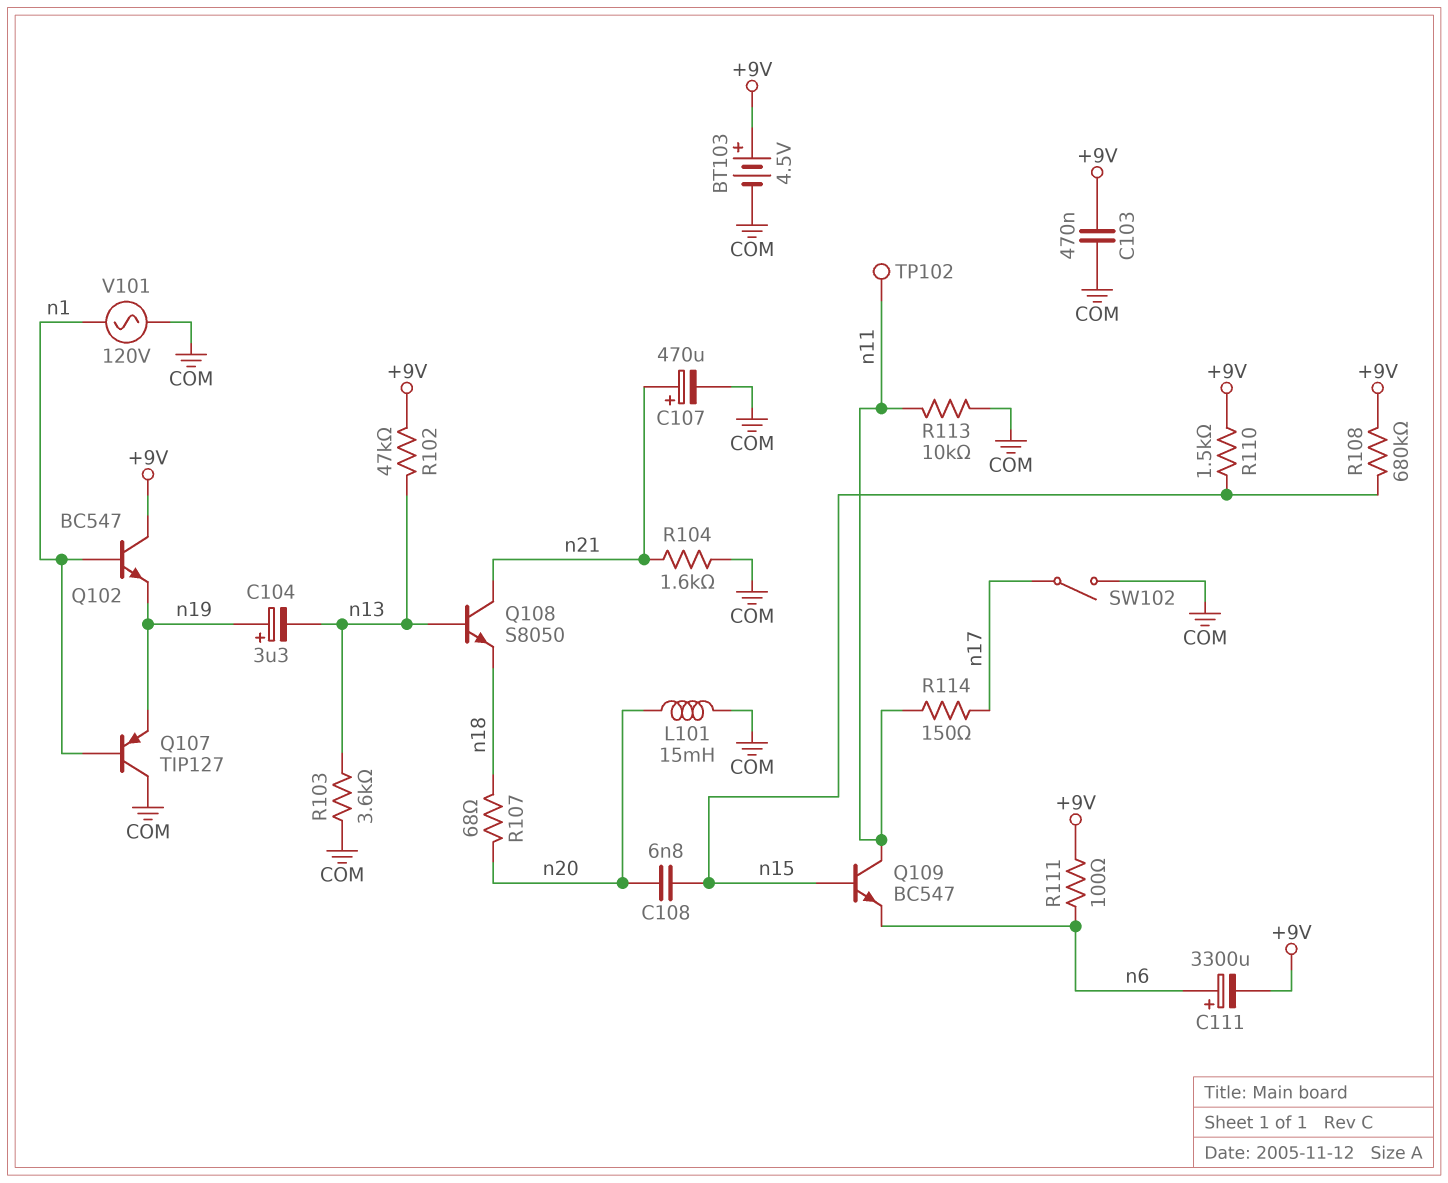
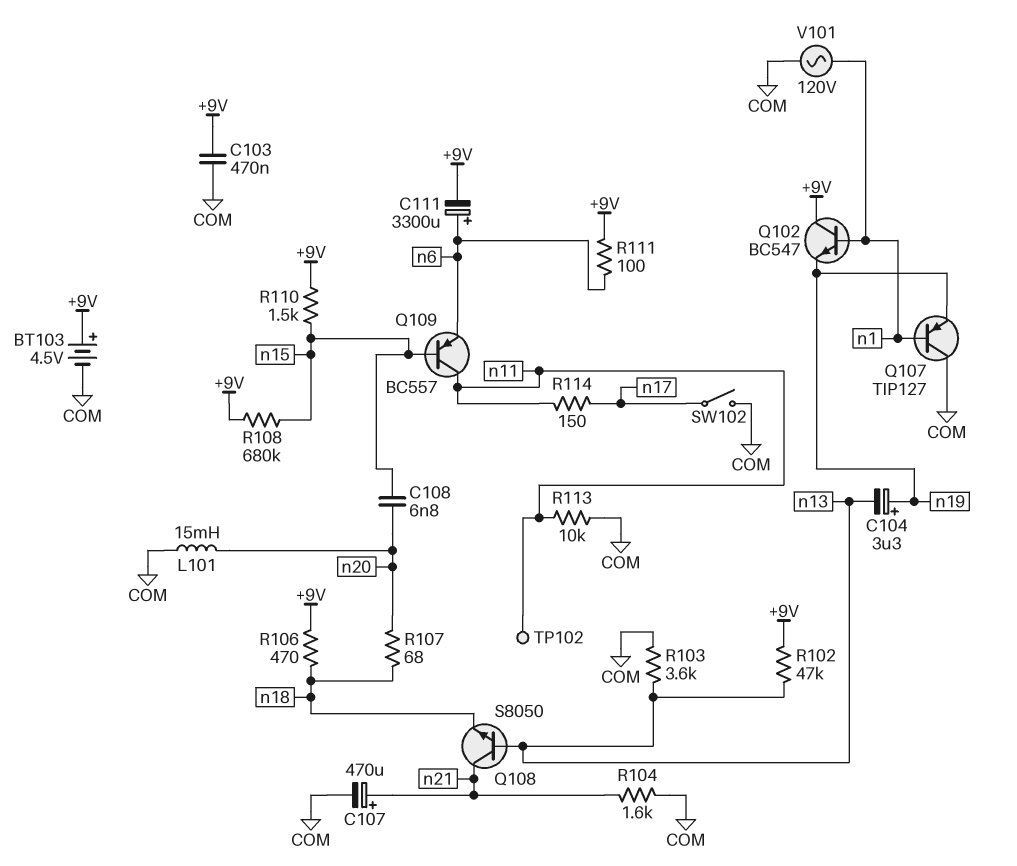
Q109: NPN BC547 (B n15, C n11, E n6) -> PNP BC557 (B n15, C n11, E n6)
R106: none -> 470 (+9V, n18)

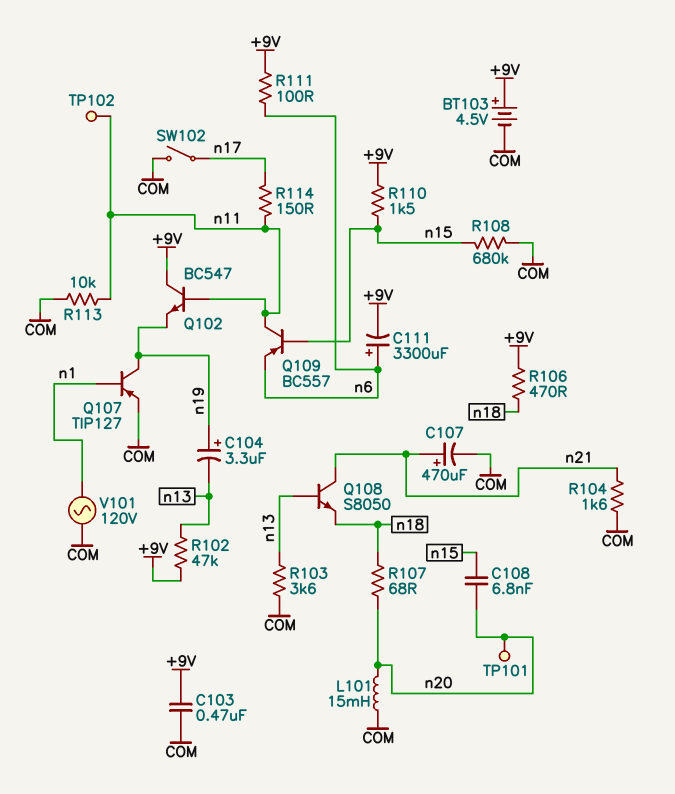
Q102: NPN BC547 (B n1, C +9V, E n19) -> NPN BC547 (B n11, C +9V, E n19)
Q107: PNP TIP127 (B n1, C COM, E n19) -> PNP TIP127 (B n1, C n19, E COM)
R108: 680k (+9V, n15) -> 680k (COM, n15)
TP101: none -> test point (n20)

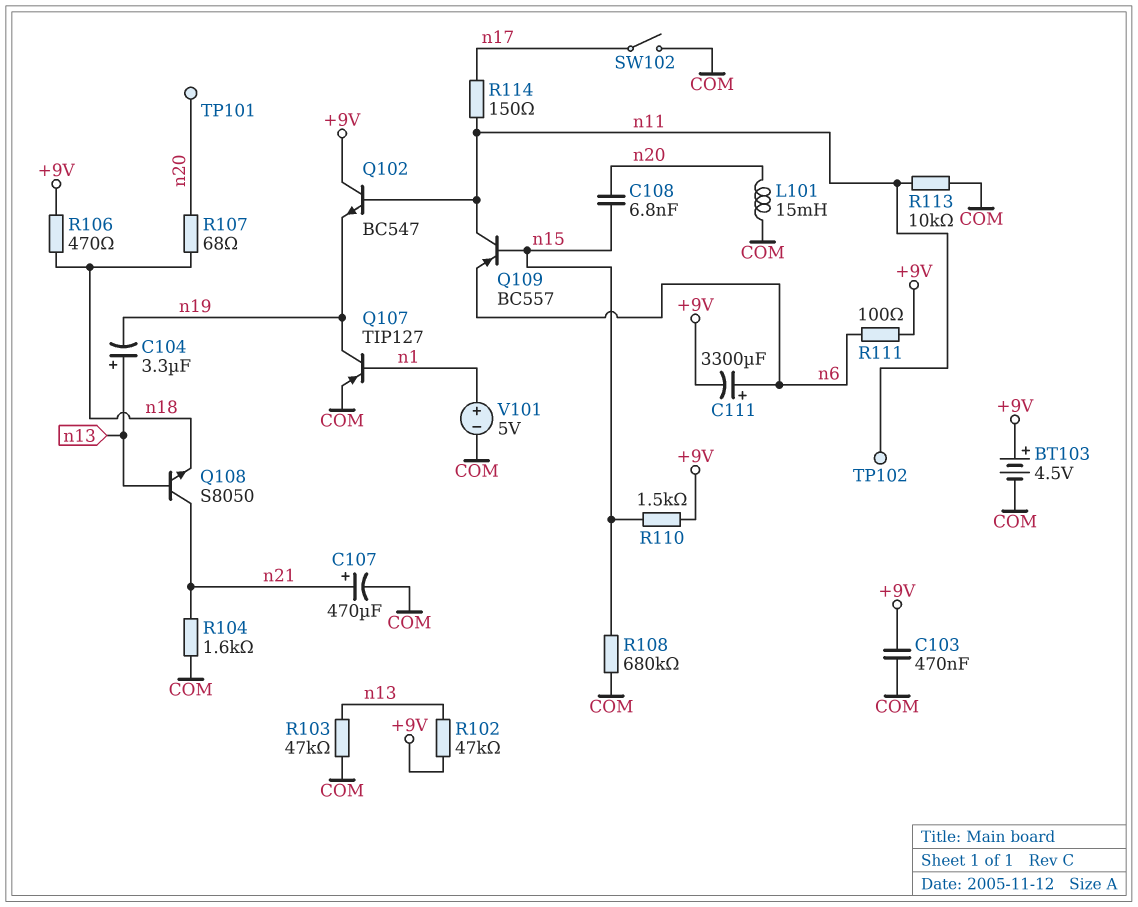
C104: 3.3uF (plus n19, minus n13) -> 3.3uF (plus n13, minus n19)
R103: 3.6k (COM, n13) -> 47k (COM, n13)
V101: AC 120V (COM, n1) -> 5V (plus n1, minus COM)

